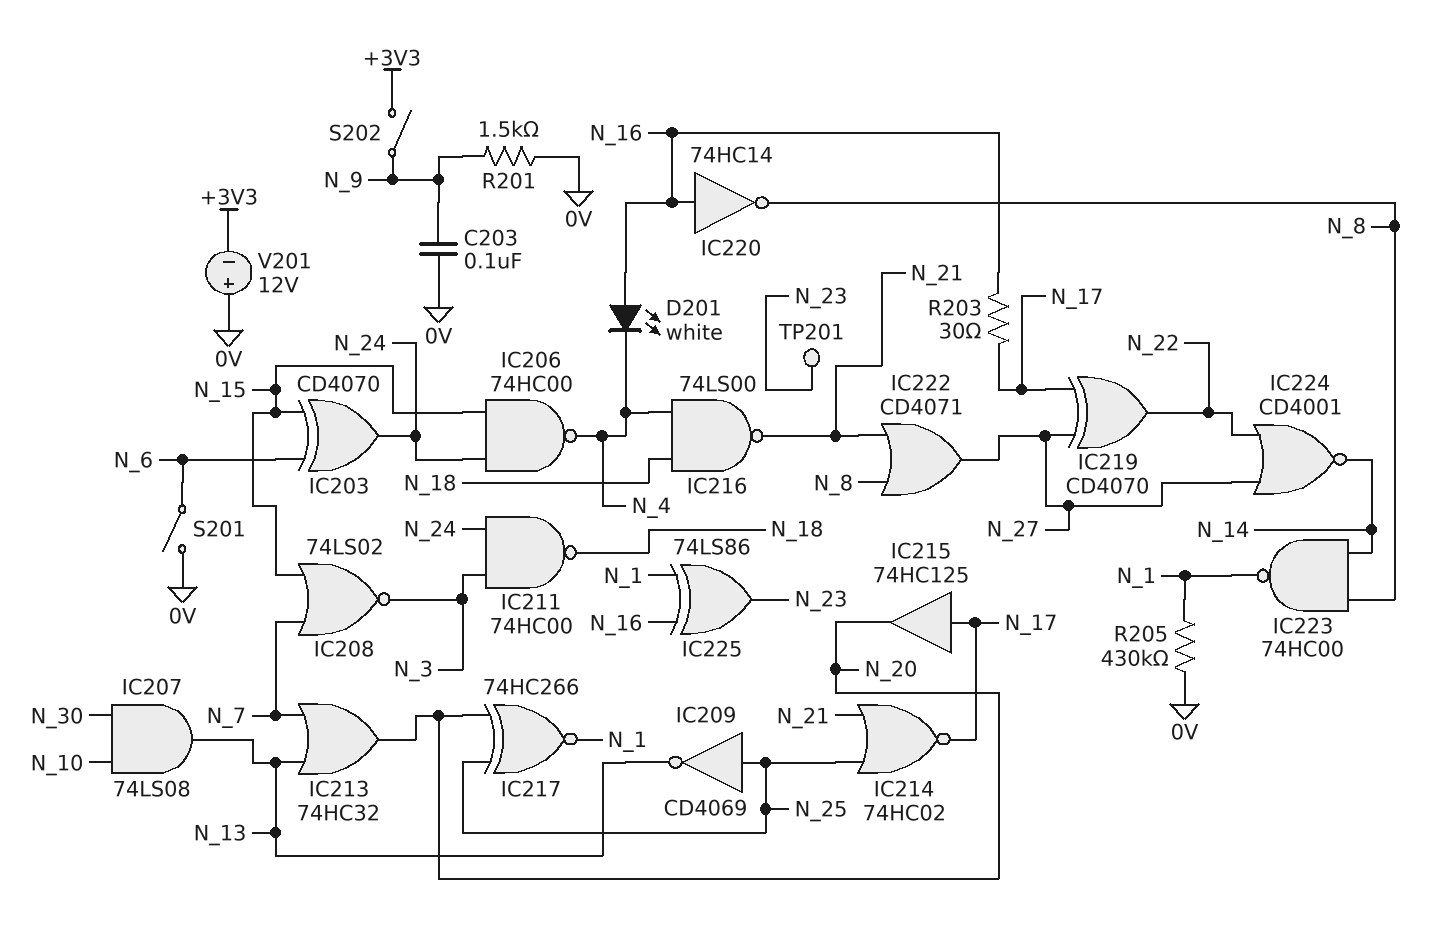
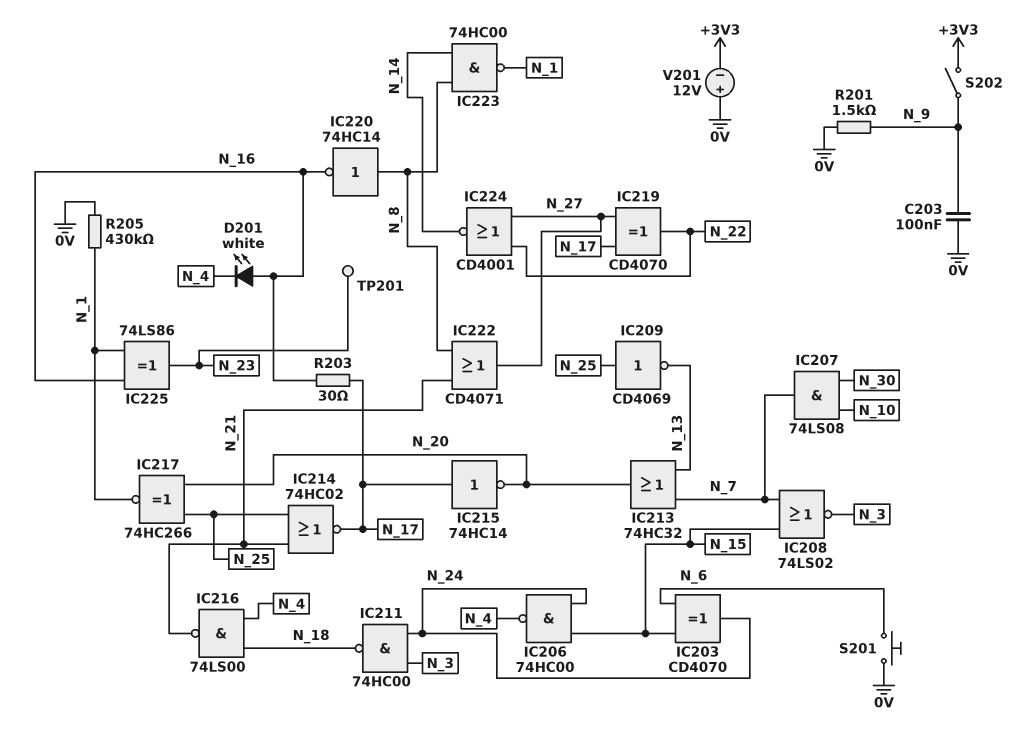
IC207: AND 74LS08 (in N_10, in N_30, out N_13) -> AND 74LS08 (in N_10, in N_30, out N_7)
IC215: buffer 74HC125 (in N_17, out N_20) -> NOT 74HC14 (in N_17, out N_20)
IC220: NOT 74HC14 (in N_16, out N_8) -> NOT 74HC14 (in N_8, out N_16)
S201: switch (0V, N_6) -> button (0V, N_6)

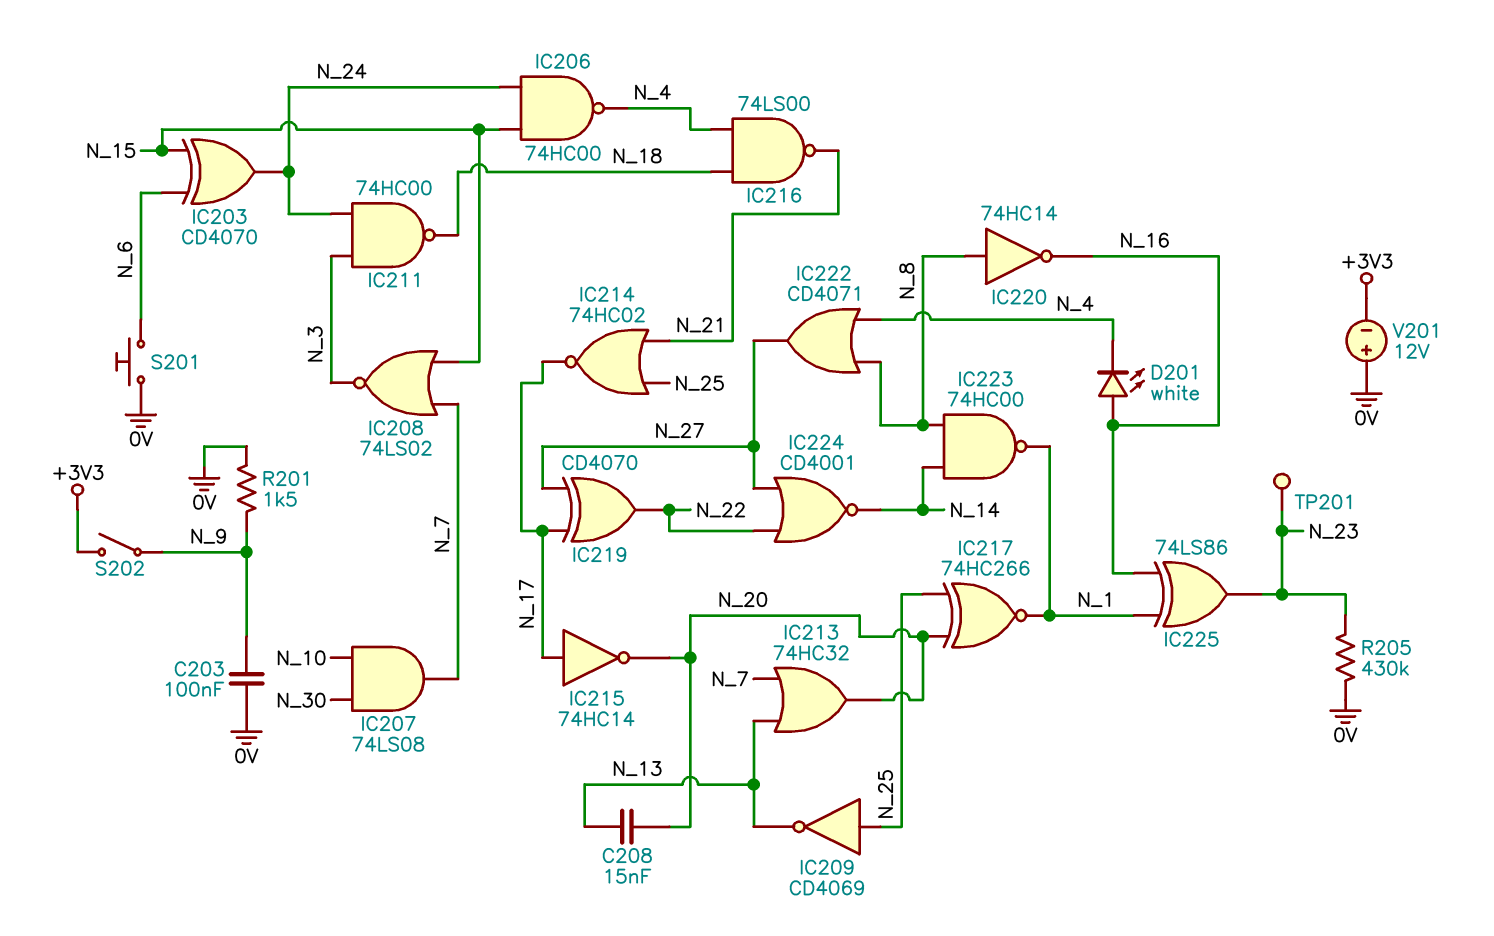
C208: none -> 15nF (N_13, N_20)
IC222: OR CD4071 (in N_8, in N_21, out N_27) -> OR CD4071 (in N_4, in N_8, out N_27)
R203: 30 (N_16, N_17) -> none
R205: 430k (0V, N_1) -> 430k (0V, N_23)

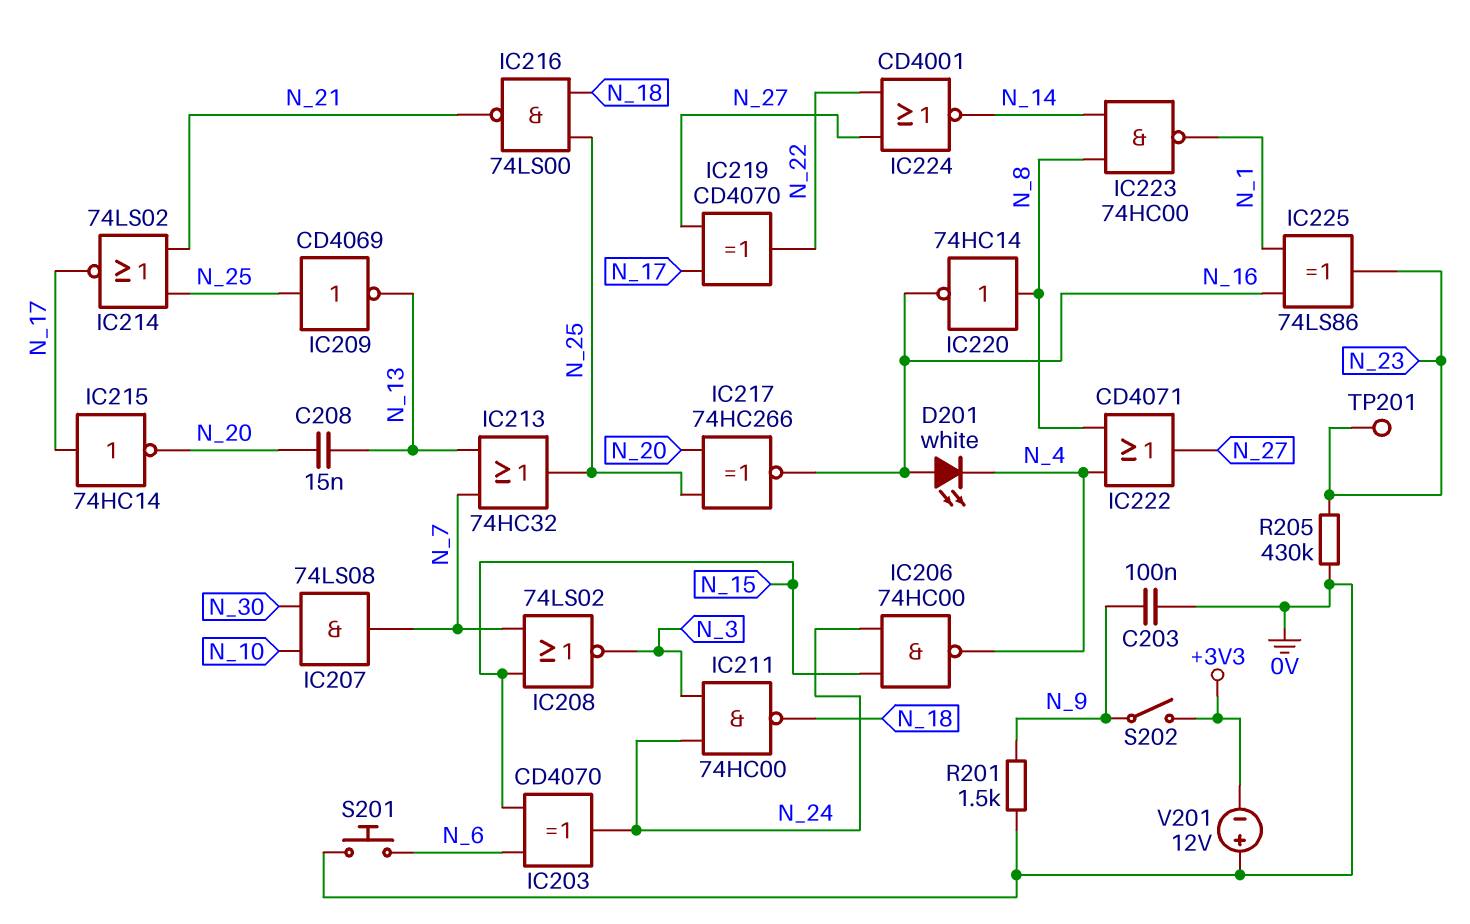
IC213: OR 74HC32 (in N_7, in N_13, out N_20) -> OR 74HC32 (in N_7, in N_13, out N_25)
IC214: NOR 74HC02 (in N_21, in N_25, out N_17) -> NOR 74LS02 (in N_21, in N_25, out N_17)
IC216: NAND 74LS00 (in N_4, in N_18, out N_21) -> NAND 74LS00 (in N_18, in N_25, out N_21)
IC217: XNOR 74HC266 (in N_20, in N_25, out N_1) -> XNOR 74HC266 (in N_20, in N_25, out N_16)

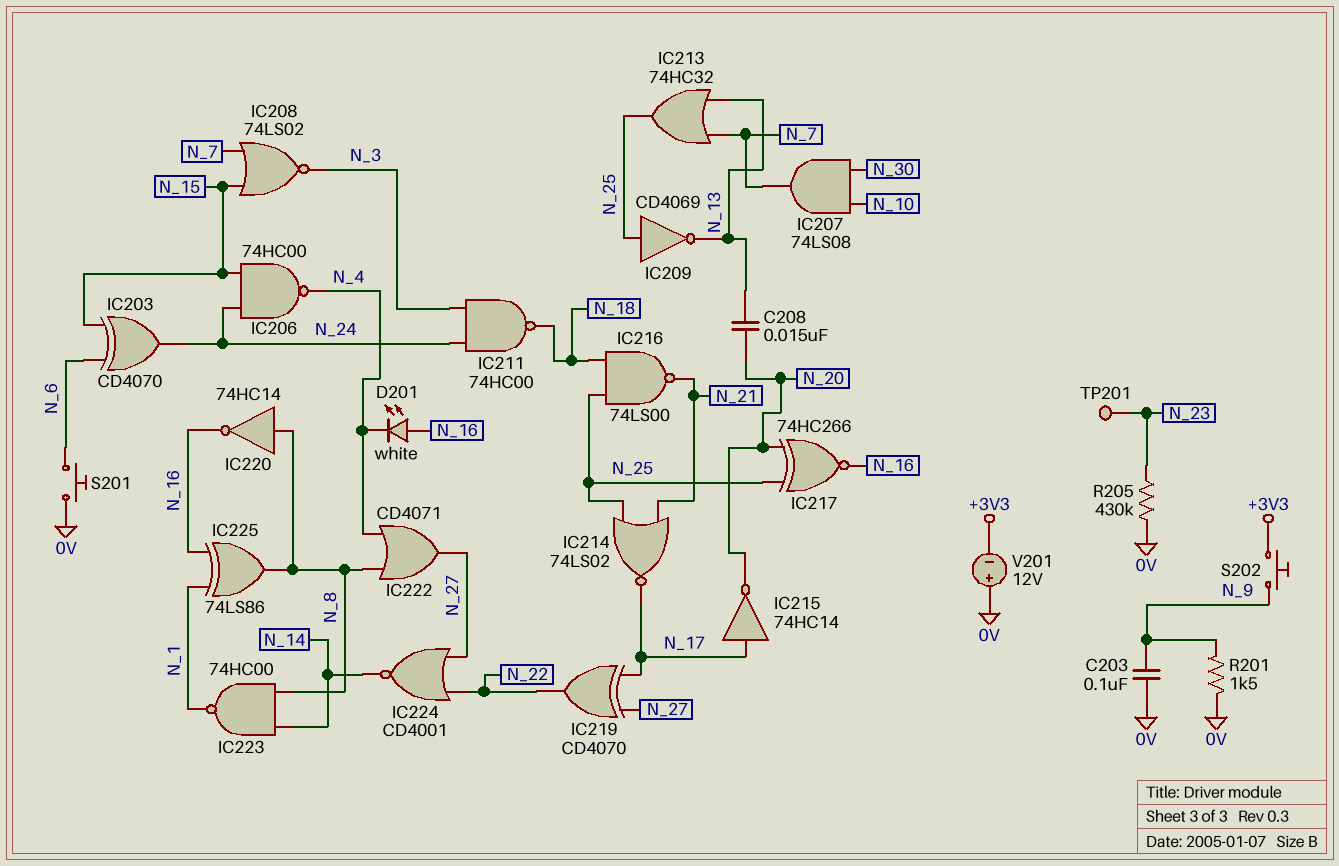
IC225: XOR 74LS86 (in N_1, in N_16, out N_23) -> XOR 74LS86 (in N_1, in N_16, out N_8)
S202: switch (+3V3, N_9) -> button (+3V3, N_9)

